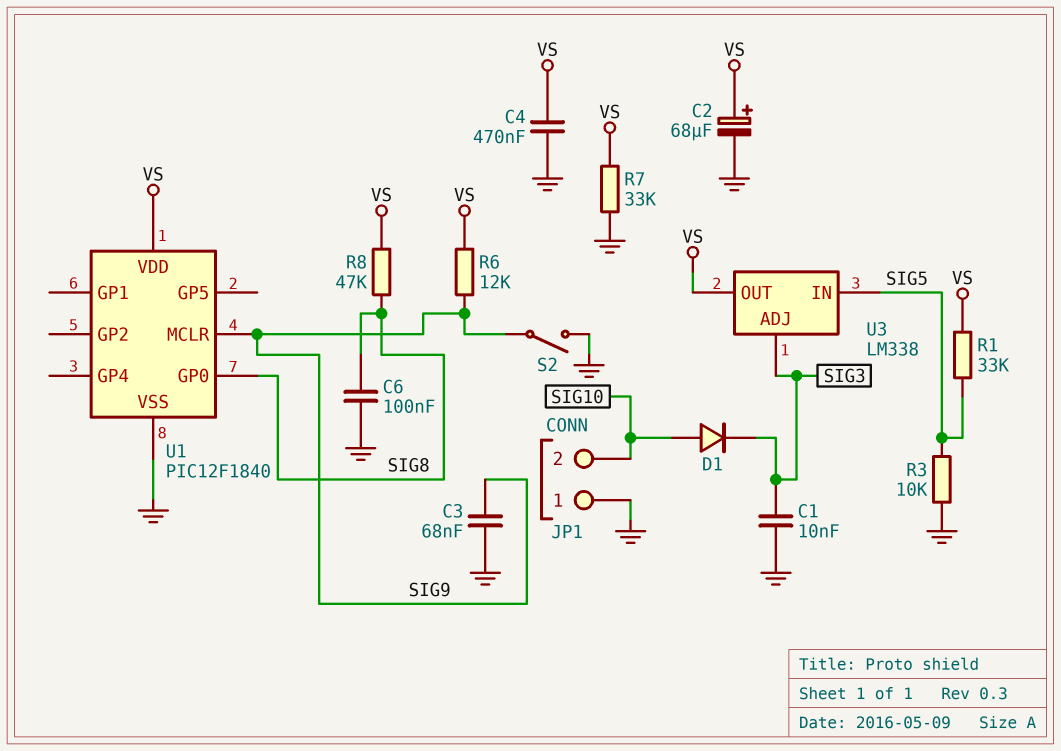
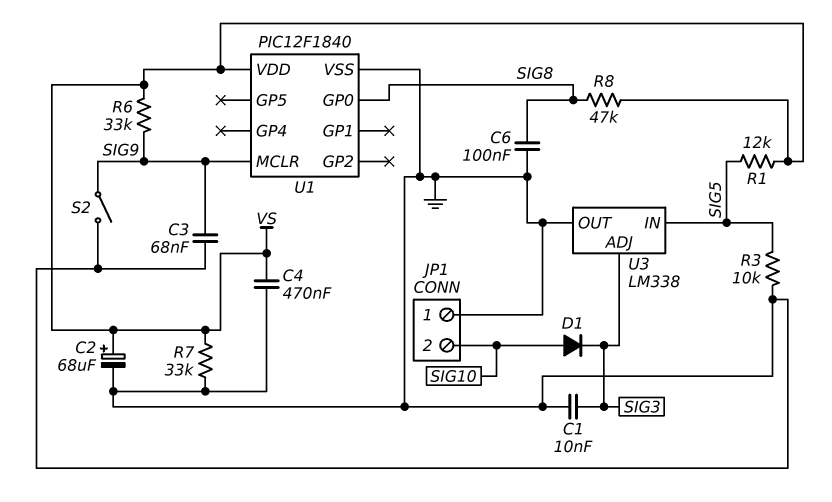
R1: 33k (SIG5, VS) -> 12k (SIG5, VS)
R6: 12k (SIG9, VS) -> 33k (SIG9, VS)
U3 pin OUT: VS -> GND

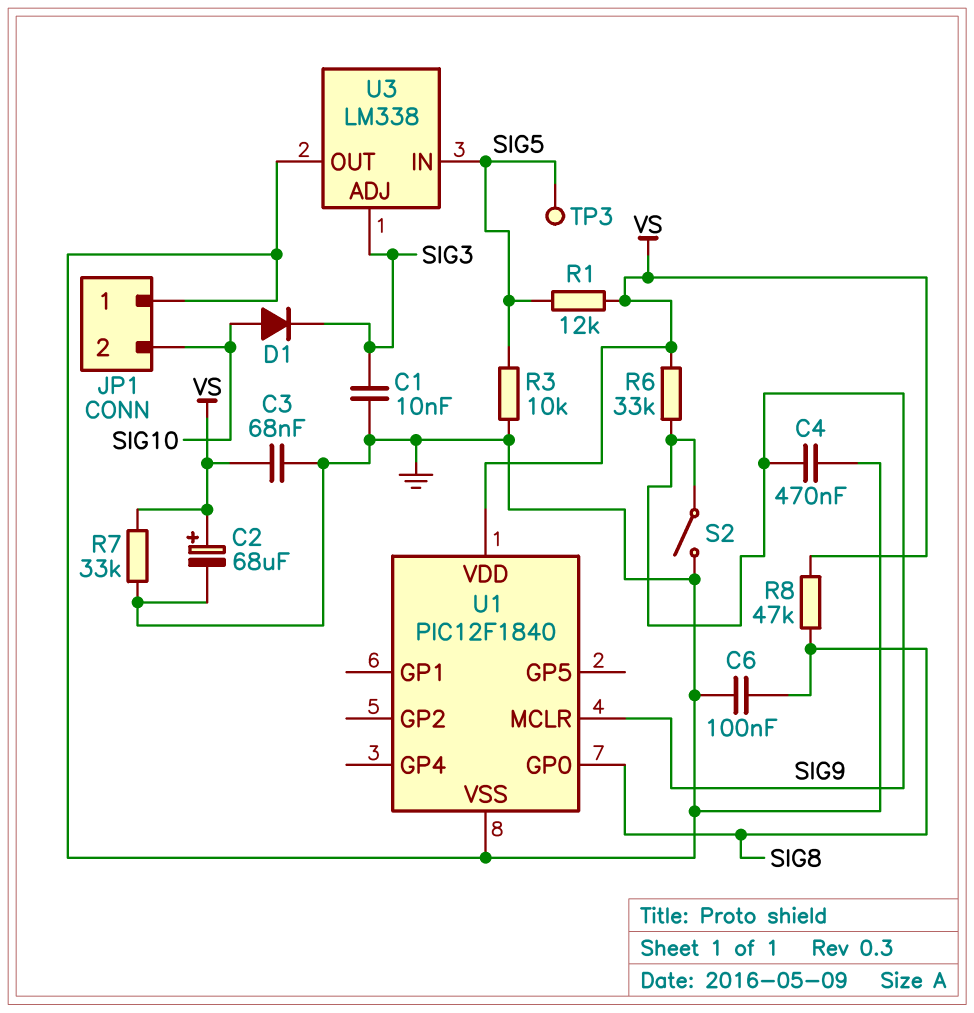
C3: 68nF (GND, SIG9) -> 68nF (GND, VS)
C4: 470nF (GND, VS) -> 470nF (GND, SIG9)
TP3: none -> test point (SIG5)

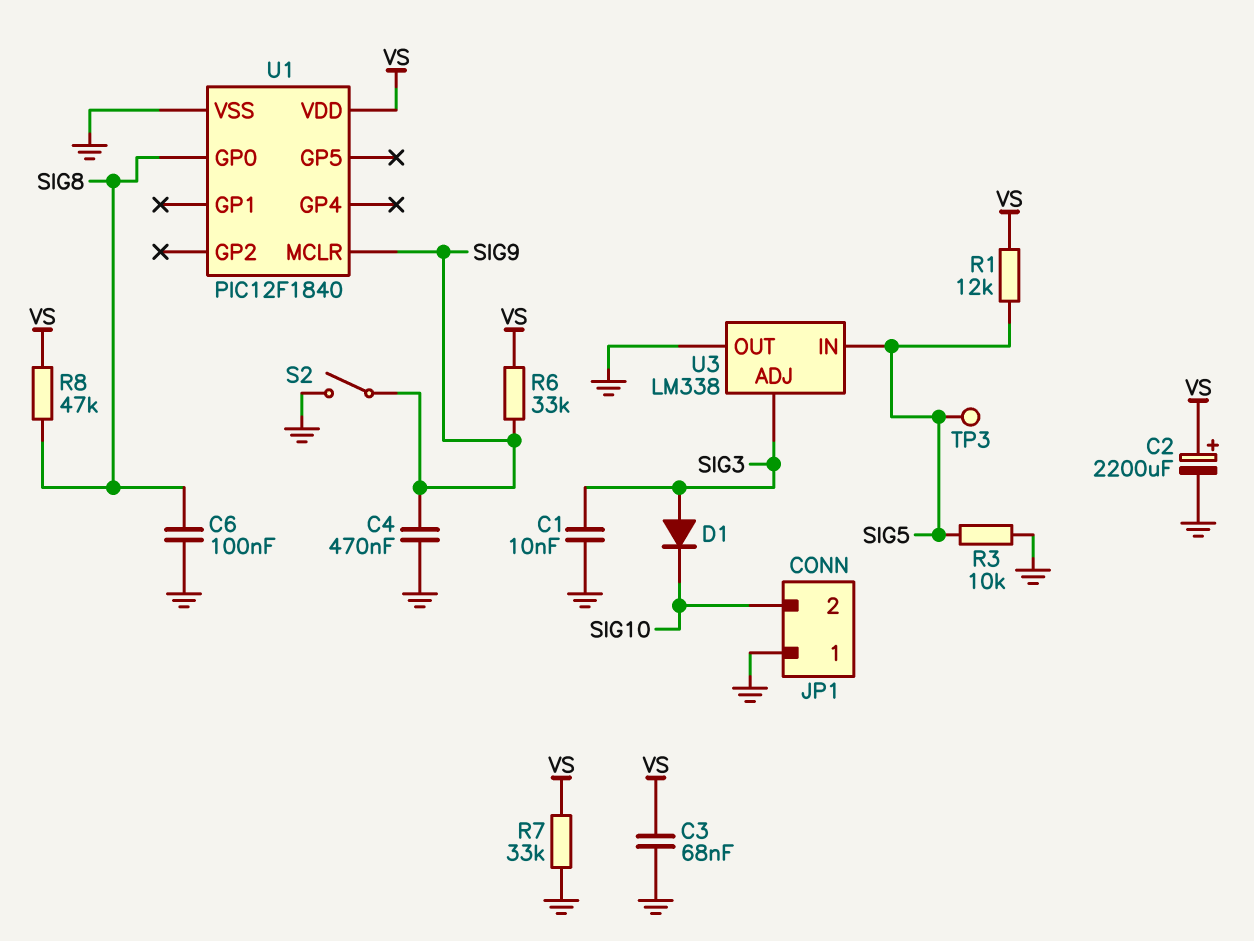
C2: 68uF (plus VS, minus GND) -> 2200uF (plus VS, minus GND)
D1: diode (A SIG10, K SIG3) -> diode (A SIG3, K SIG10)

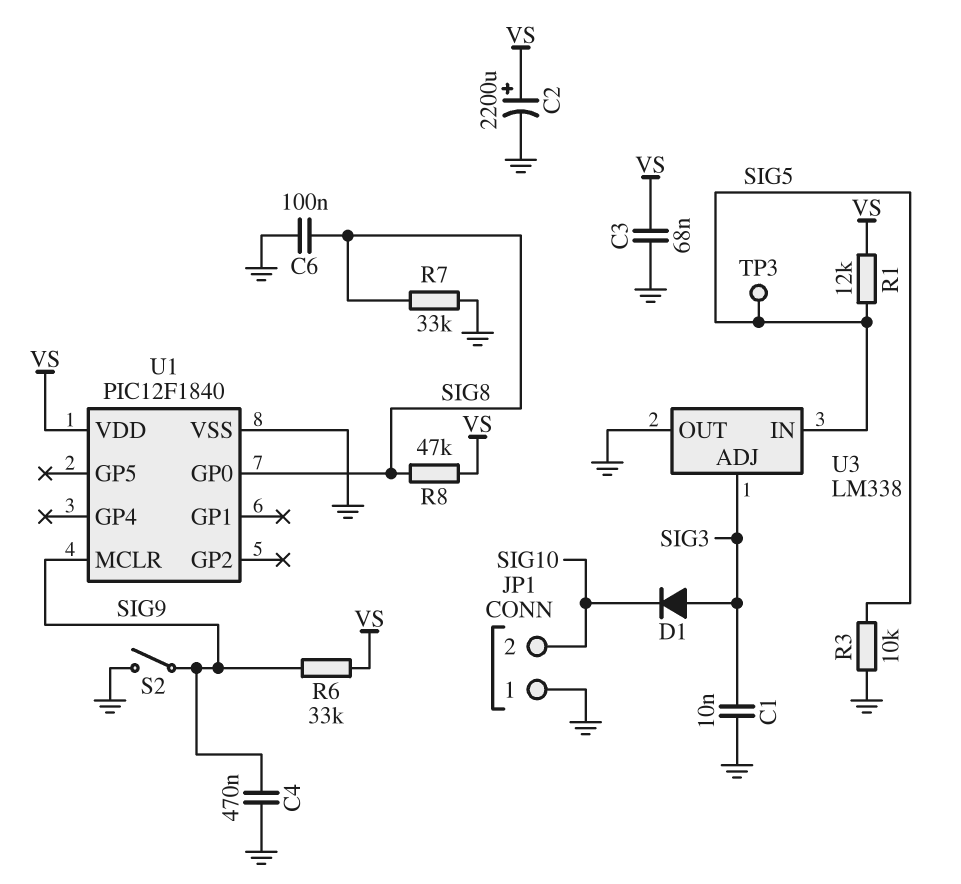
R7: 33k (GND, VS) -> 33k (GND, SIG8)

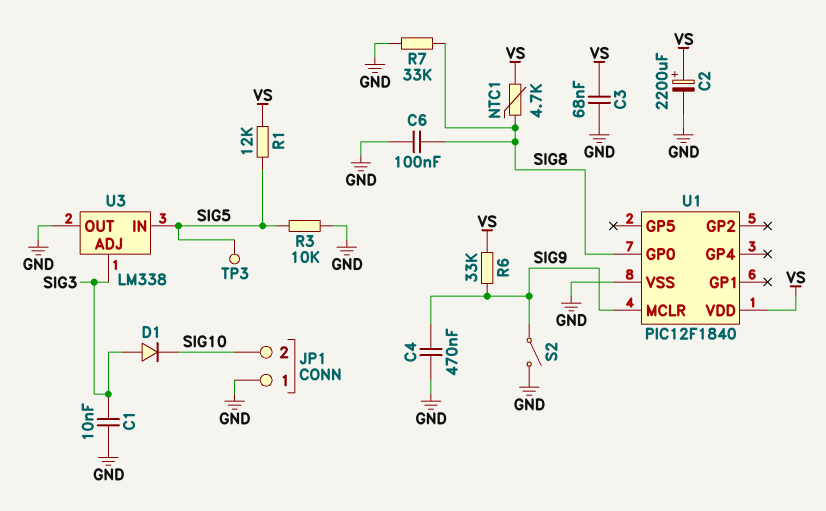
NTC1: none -> 4.7k (SIG8, VS)
R8: 47k (SIG8, VS) -> none

